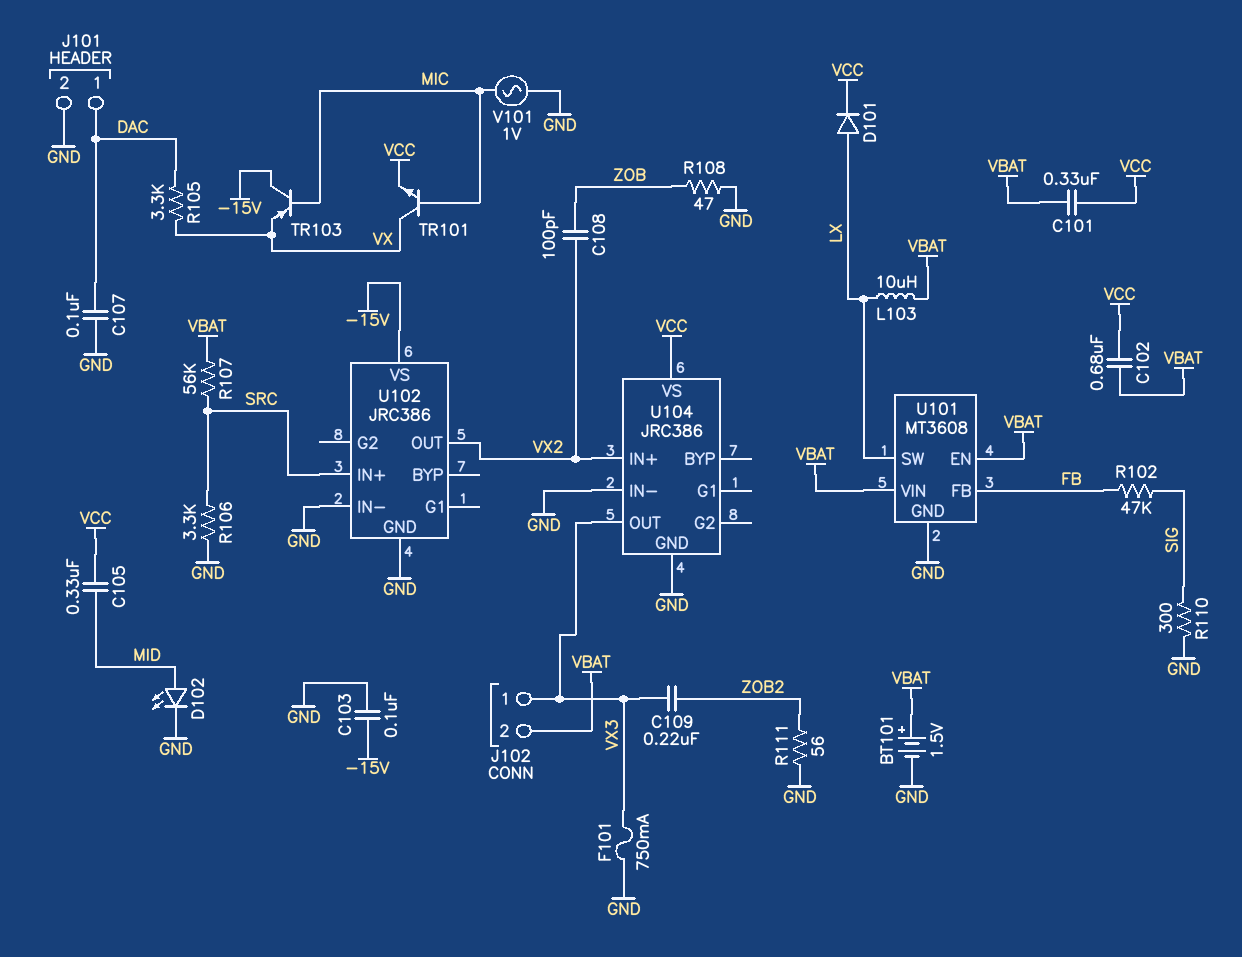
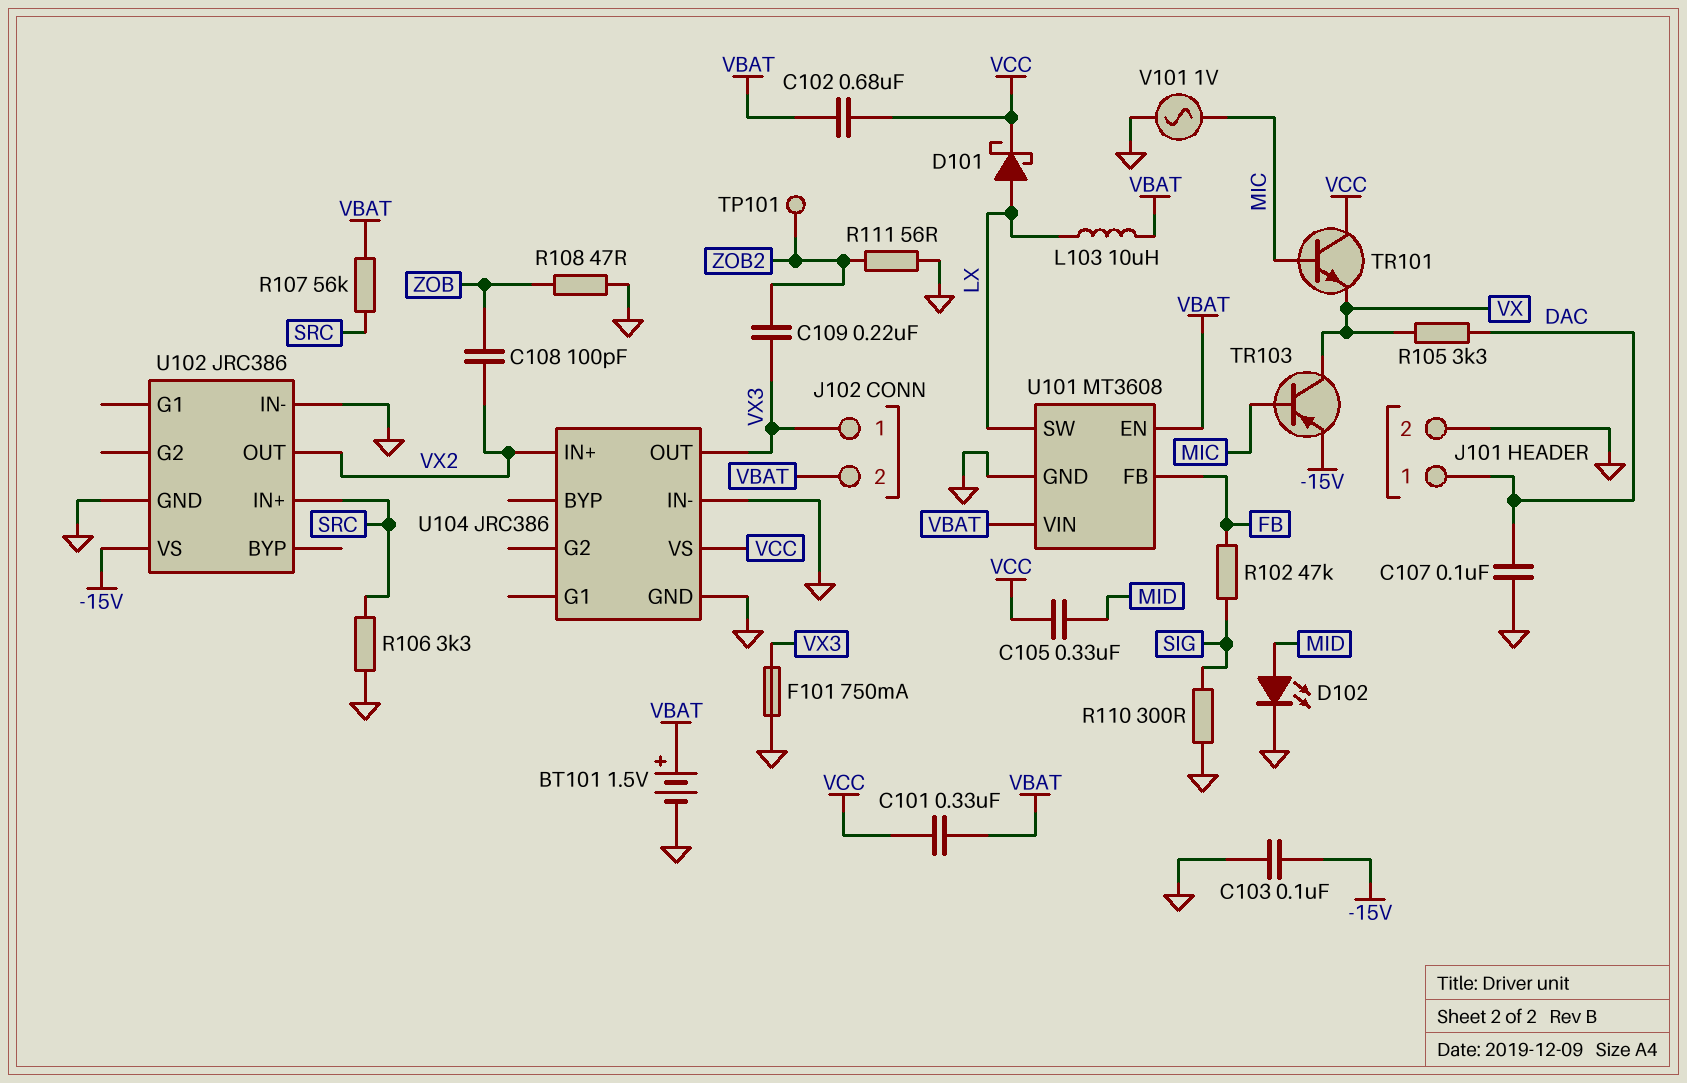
D101: diode (A LX, K VCC) -> schottky (A LX, K VCC)
TP101: none -> test point (ZOB2)
TR101: NPN (B MIC, C VX, E VCC) -> NPN (B MIC, C VCC, E VX)
TR103: PNP (B MIC, C -15V, E VX) -> PNP (B MIC, C VX, E -15V)

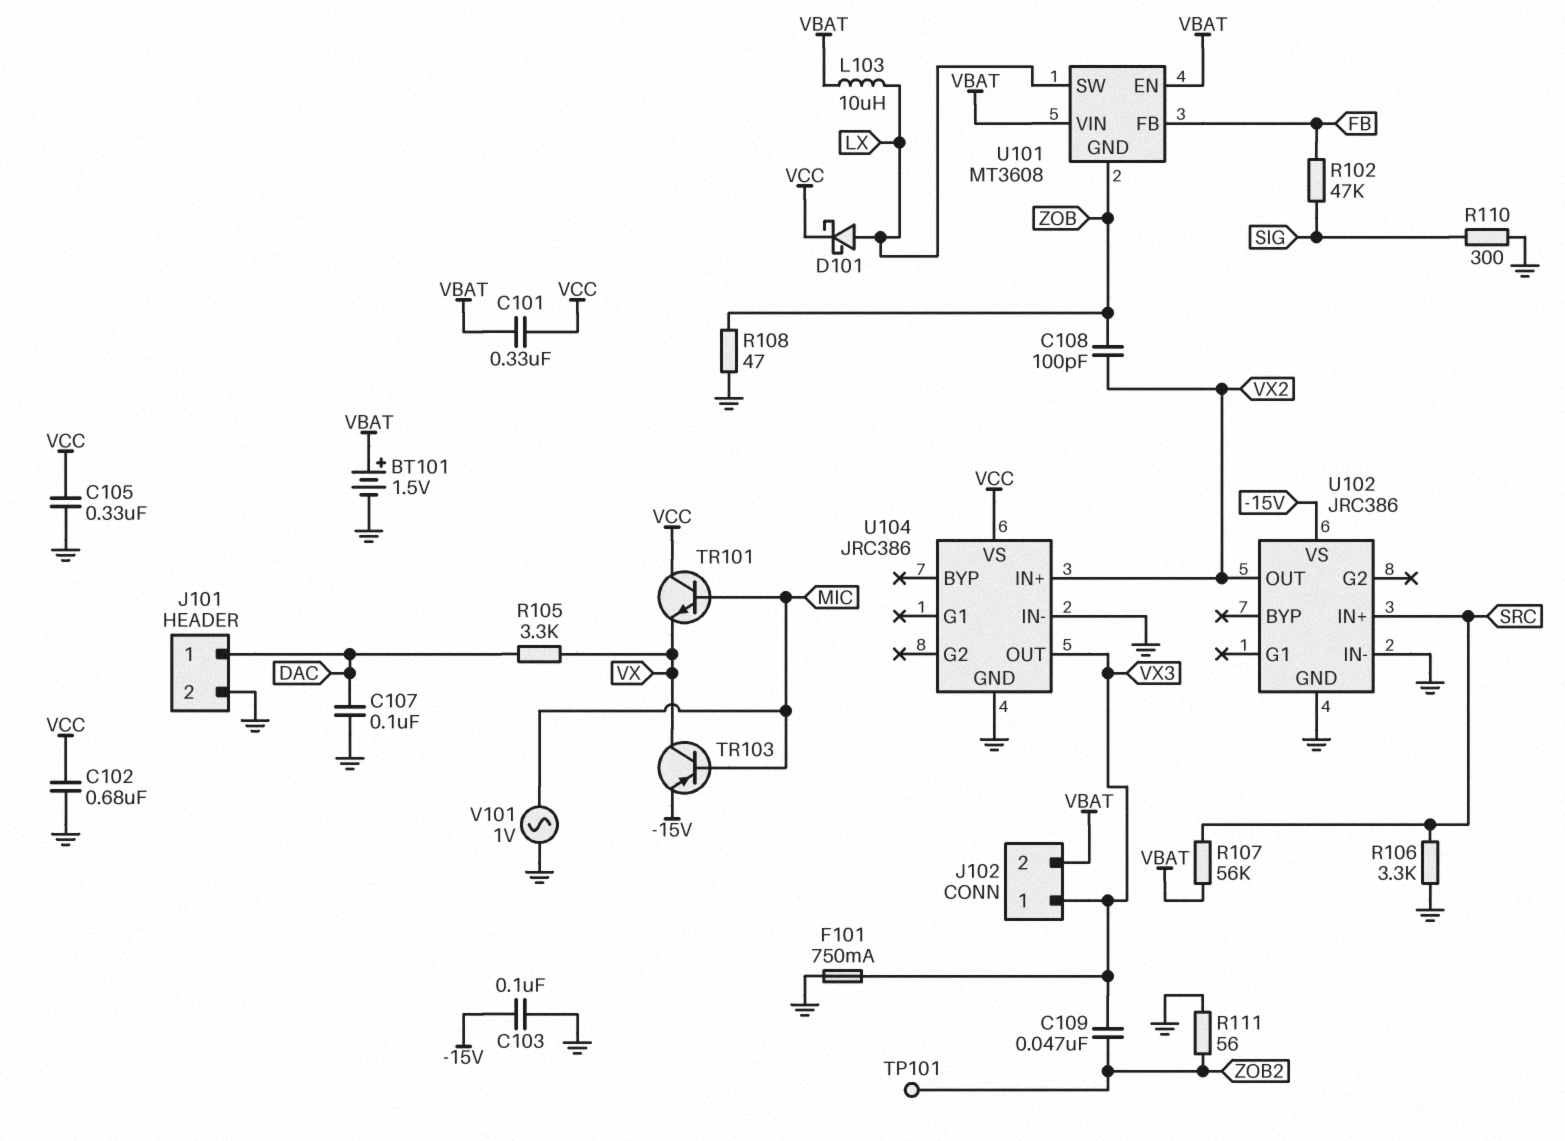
C102: 680nF (VBAT, VCC) -> 680nF (GND, VCC)
C105: 330nF (MID, VCC) -> 330nF (GND, VCC)
C109: 220nF (VX3, ZOB2) -> 47nF (VX3, ZOB2)
D102: LED (A MID, K GND) -> none
U101 pin GND: GND -> ZOB

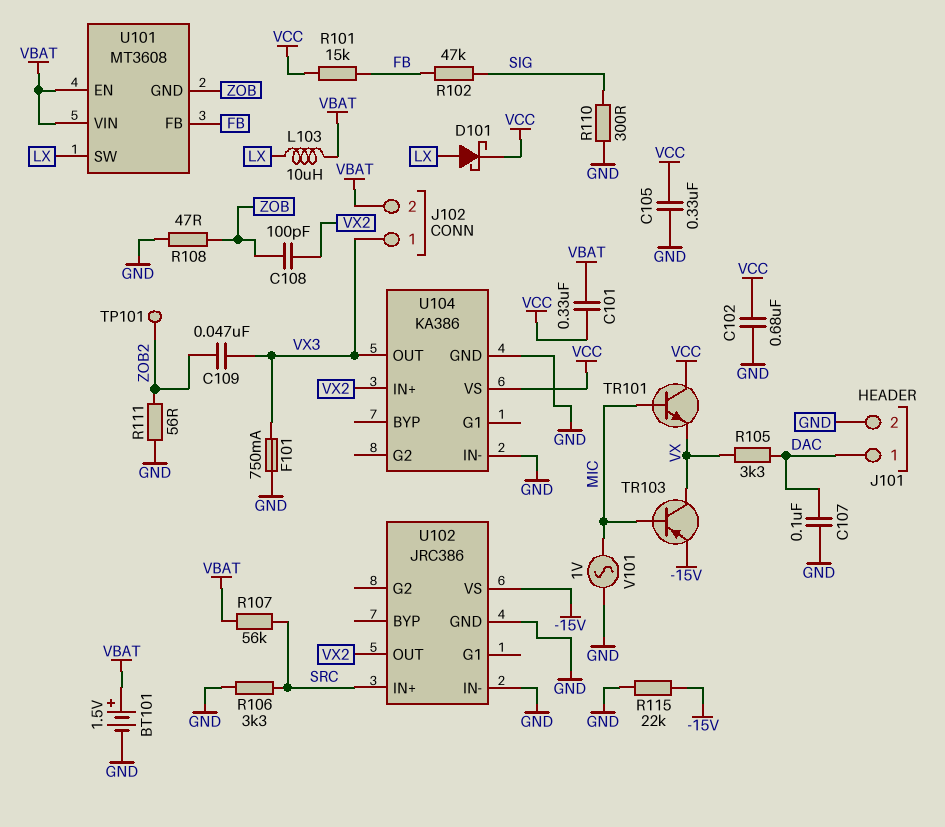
C103: 100nF (-15V, GND) -> none
R101: none -> 15k (FB, VCC)
R115: none -> 22k (-15V, GND)
U104: JRC386 -> KA386

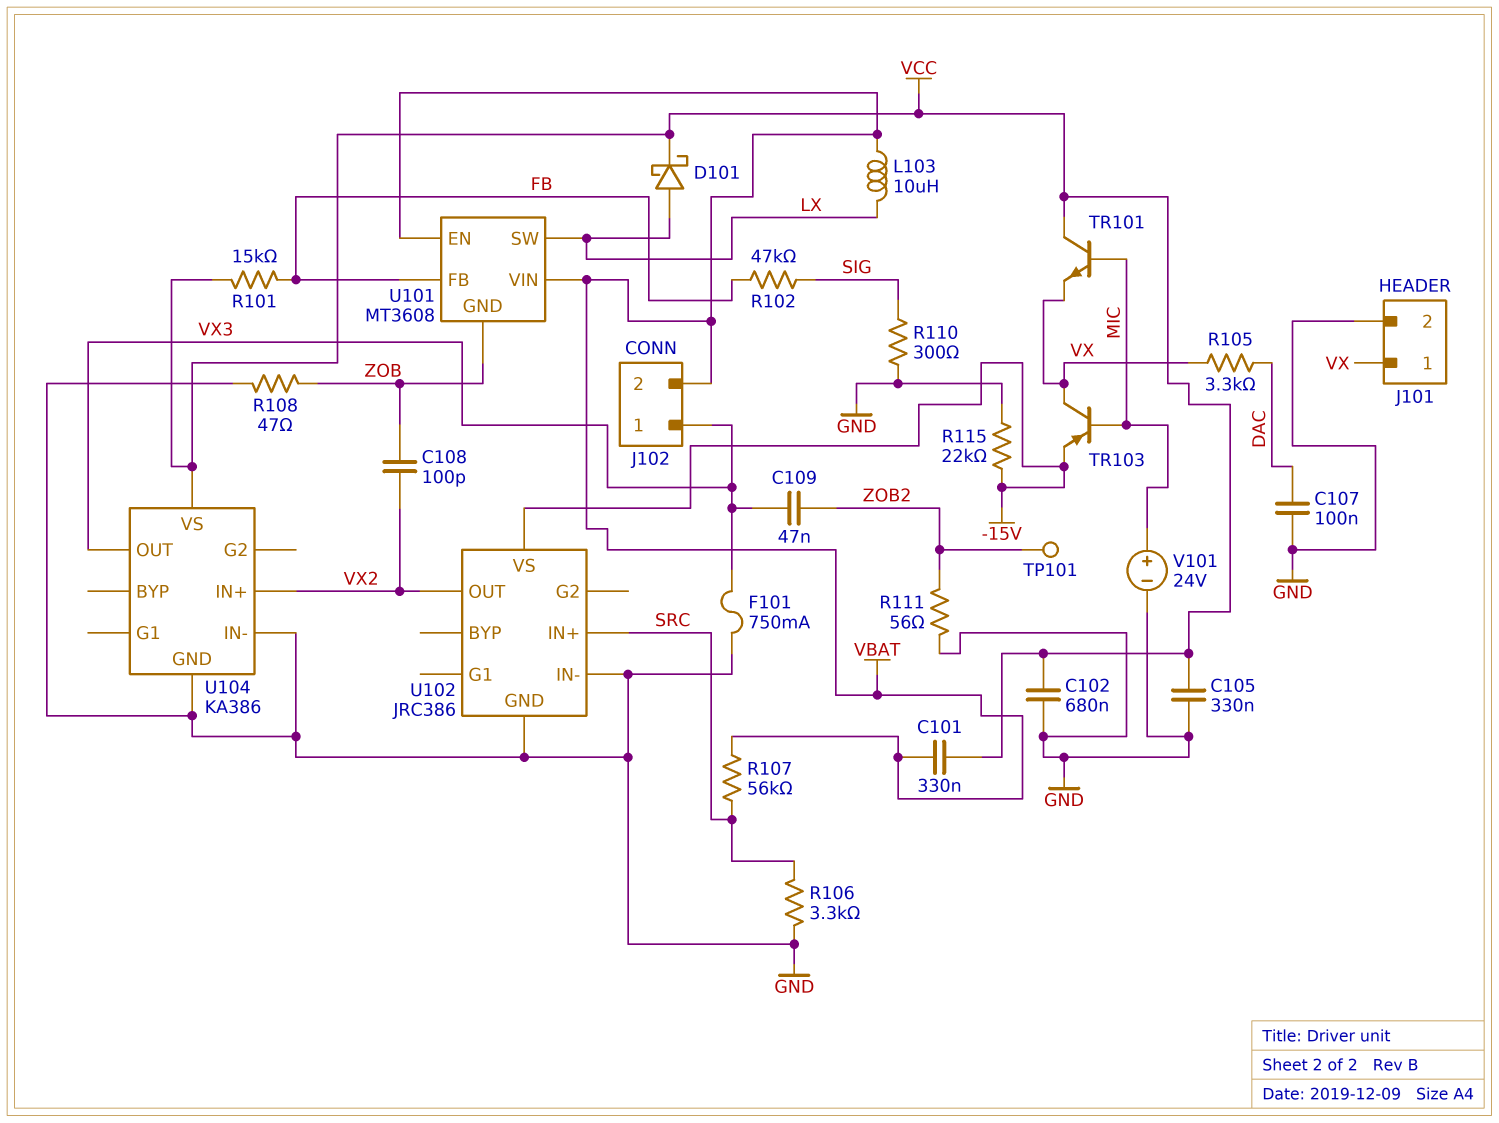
BT101: 1.5V (plus VBAT, minus GND) -> none
J101 pin 1: DAC -> VX
V101: AC 1V (GND, MIC) -> 24V (plus MIC, minus GND)

